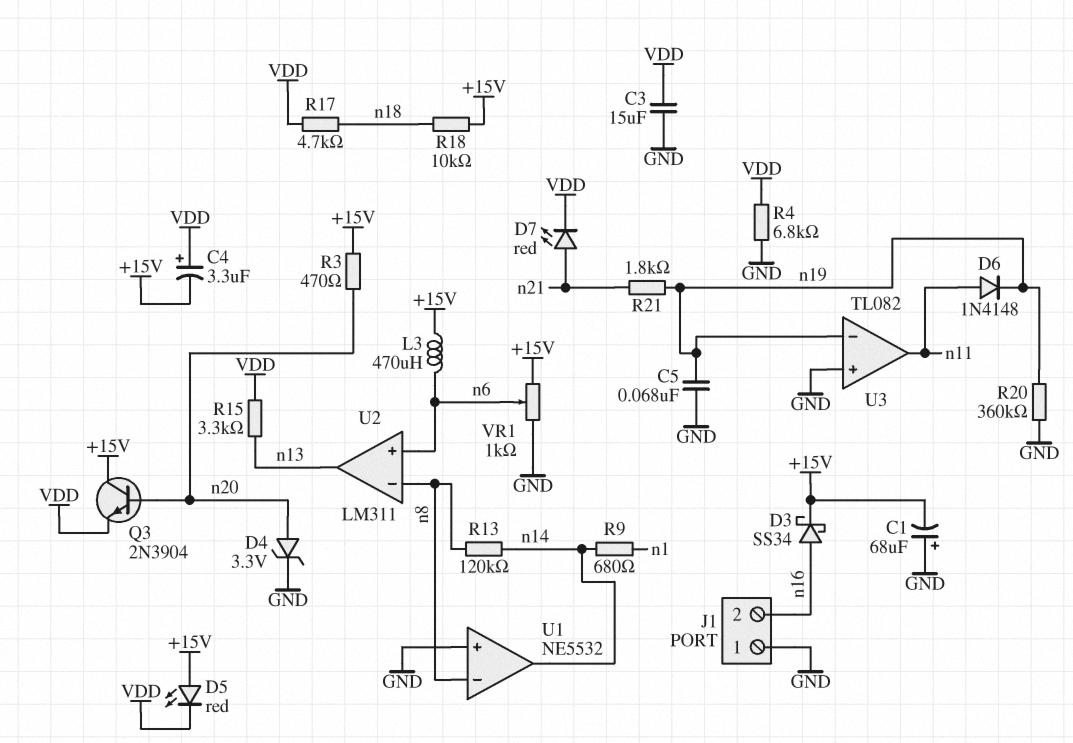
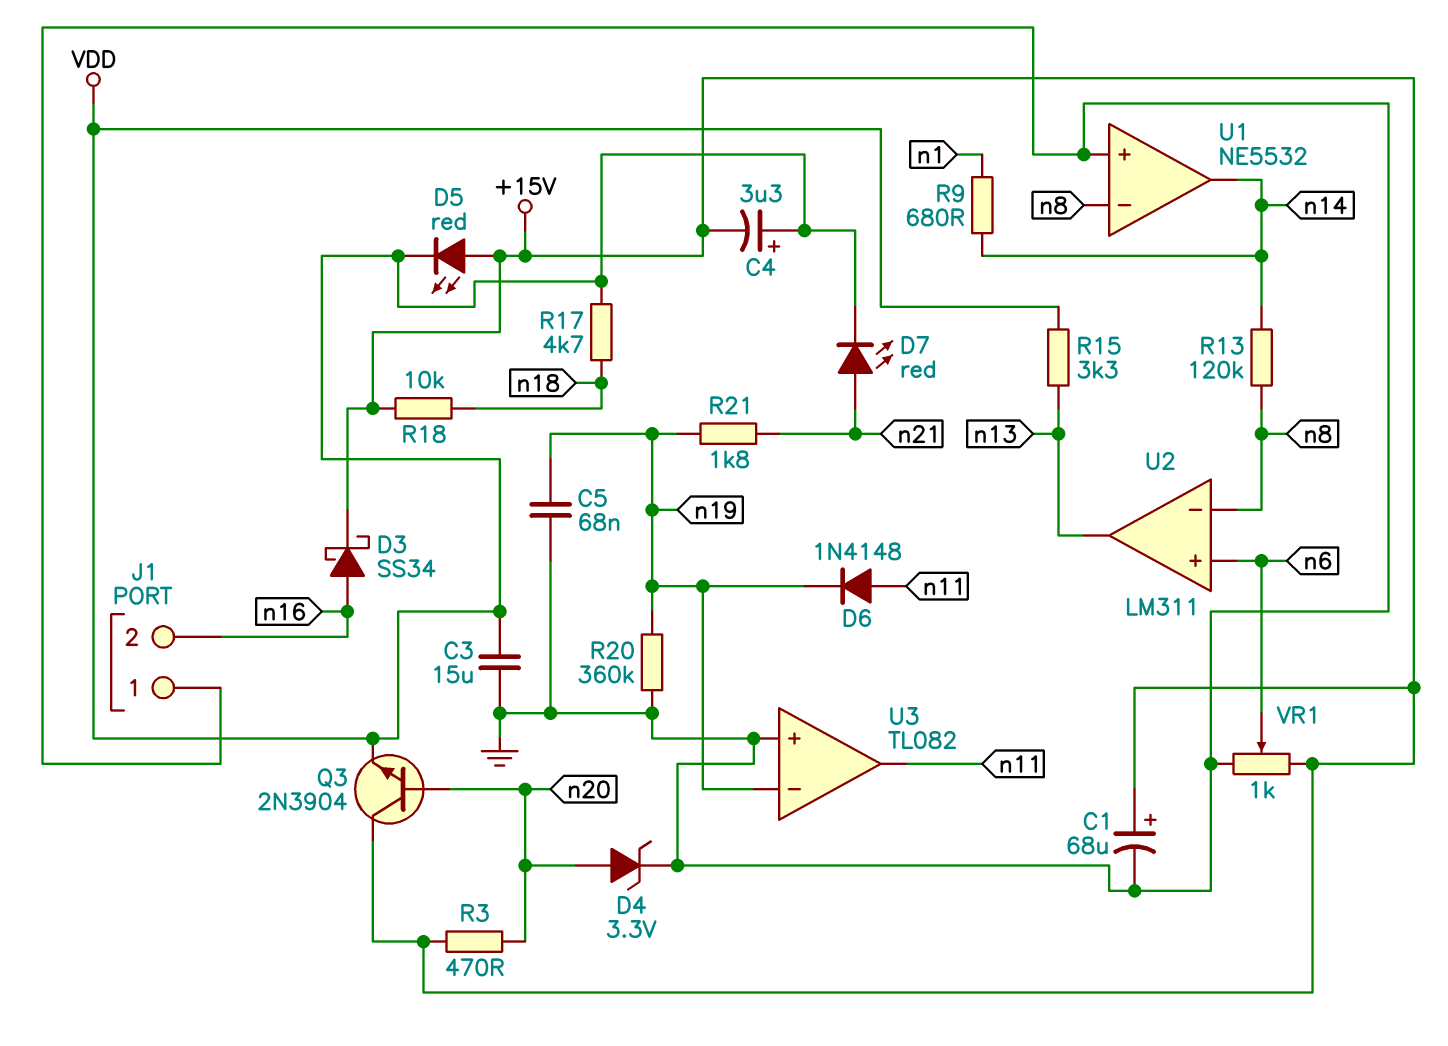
C1: 68uF (plus GND, minus +15V) -> 68uF (plus +15V, minus GND)
L3: 470uH (+15V, n6) -> none
R4: 6.8k (GND, VDD) -> none

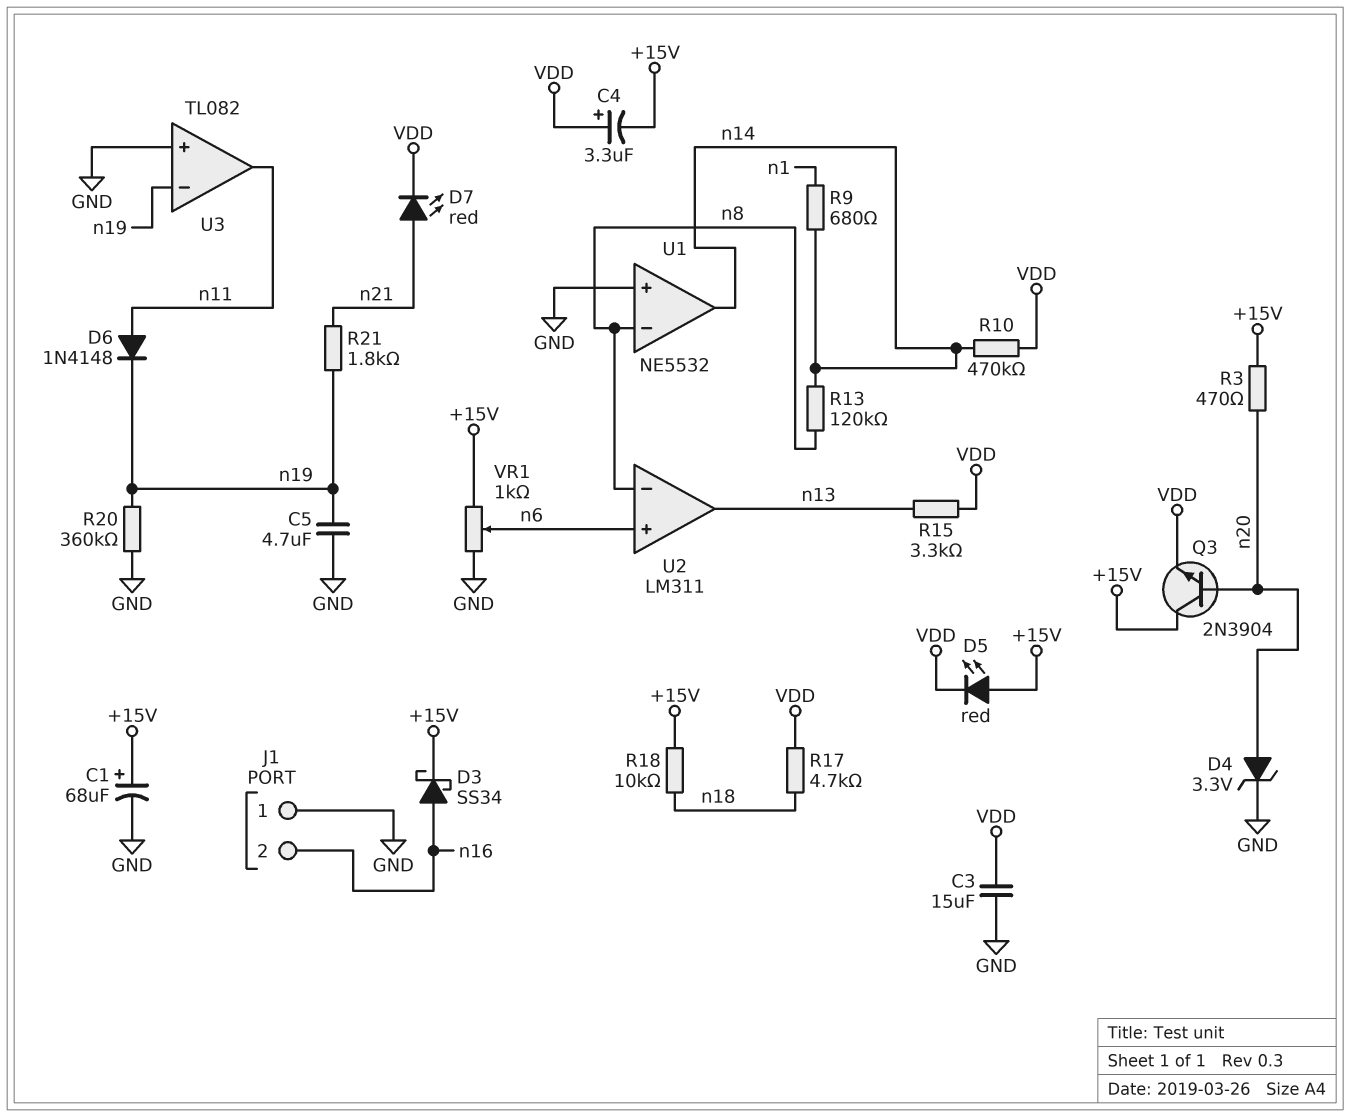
C5: 68nF (GND, n19) -> 4.7uF (GND, n19)
R10: none -> 470k (VDD, n14)

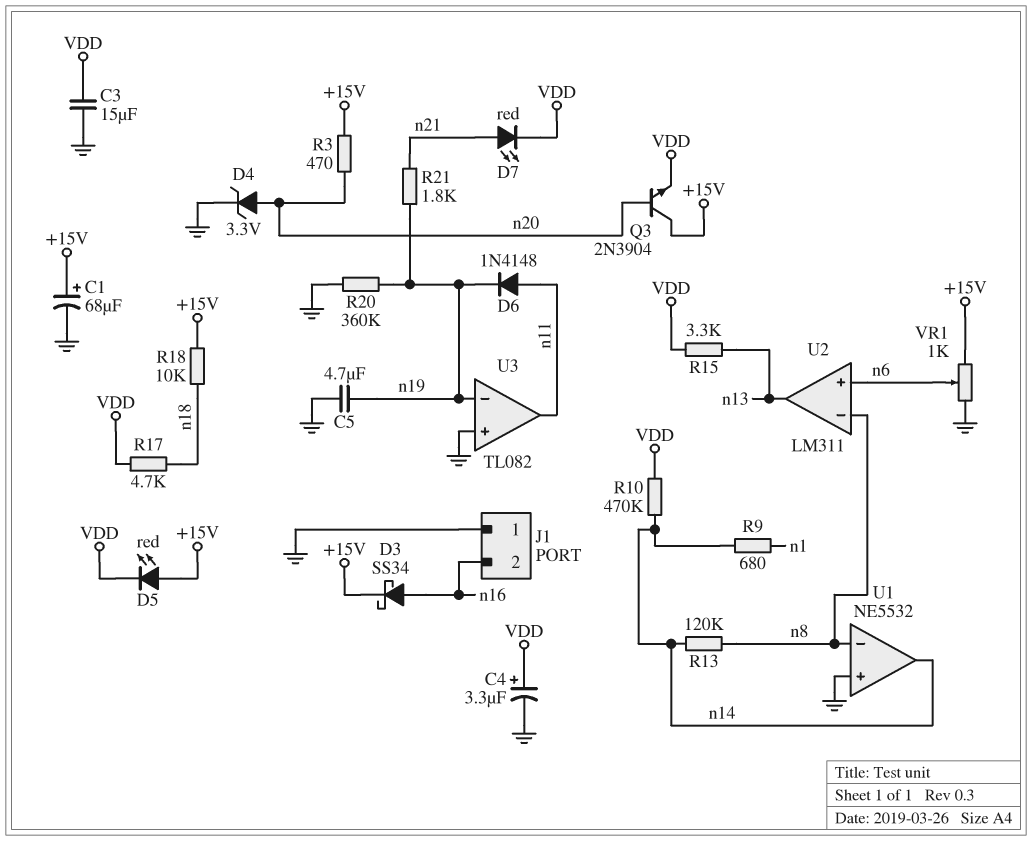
C4: 3.3uF (plus VDD, minus +15V) -> 3.3uF (plus VDD, minus GND)

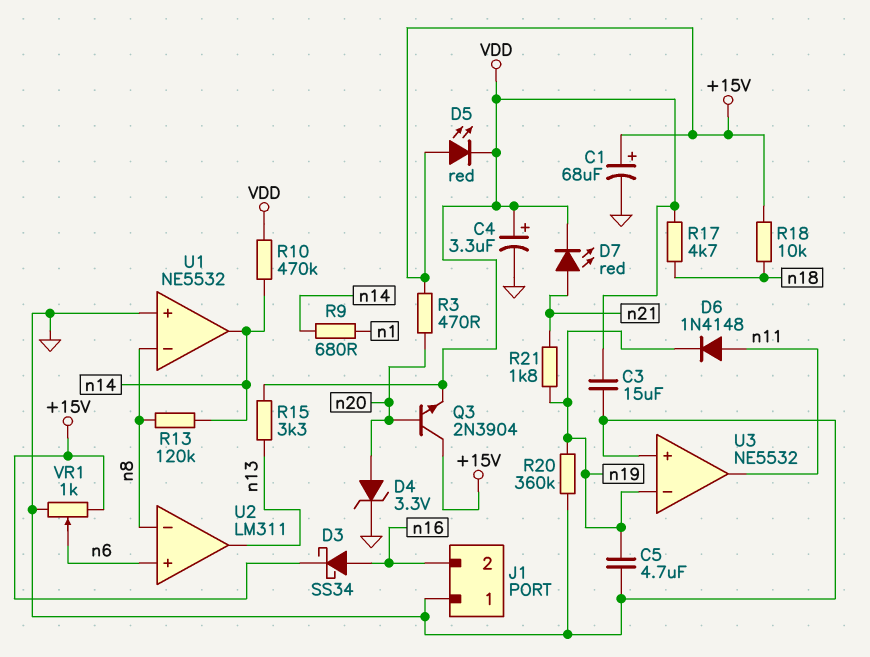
U3: TL082 -> NE5532

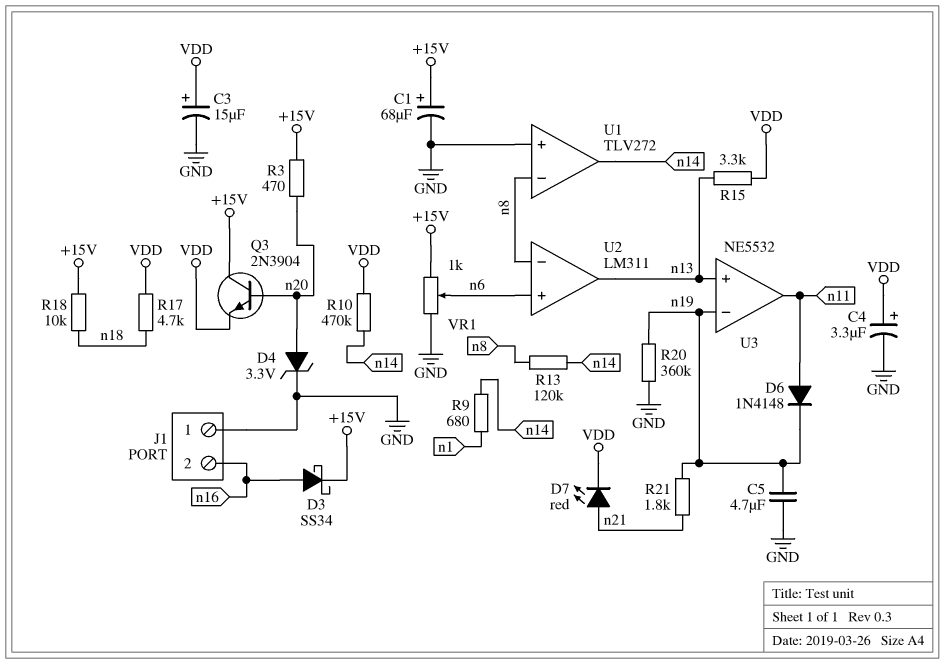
C3: 15uF (GND, VDD) -> 15uF (plus VDD, minus GND)
D5: LED red (A +15V, K VDD) -> none
U1: NE5532 -> TLV272
U3 pin in+: GND -> n13

